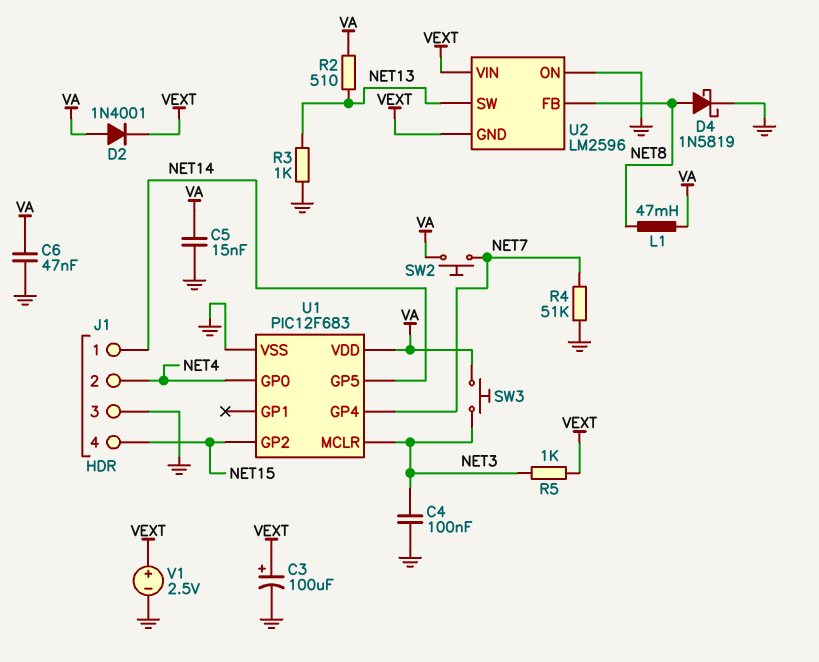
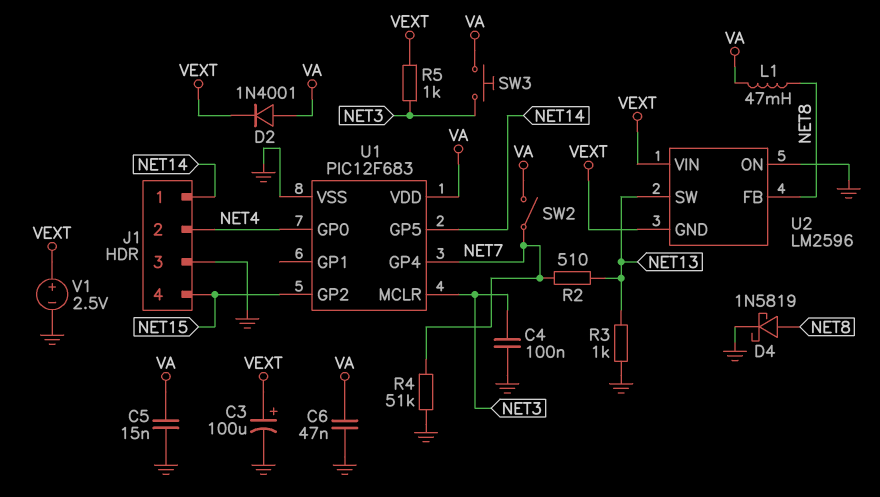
R2: 510 (NET13, VA) -> 510 (NET7, NET13)
SW2: button (NET7, VA) -> switch (NET7, VA)

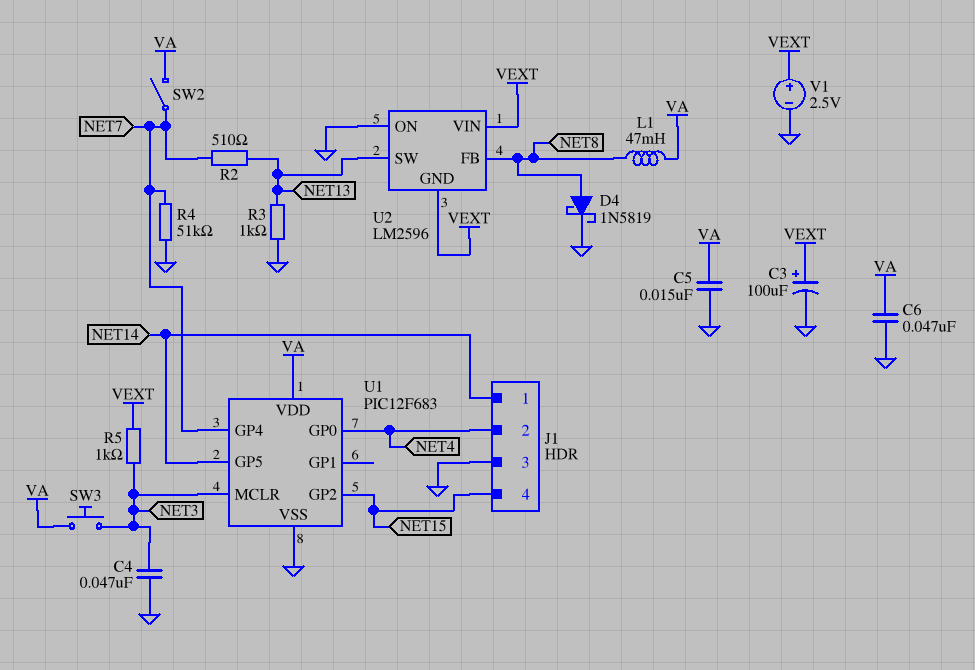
C4: 100nF (GND, NET3) -> 47nF (GND, NET3)
D2: diode 1N4001 (A VA, K VEXT) -> none

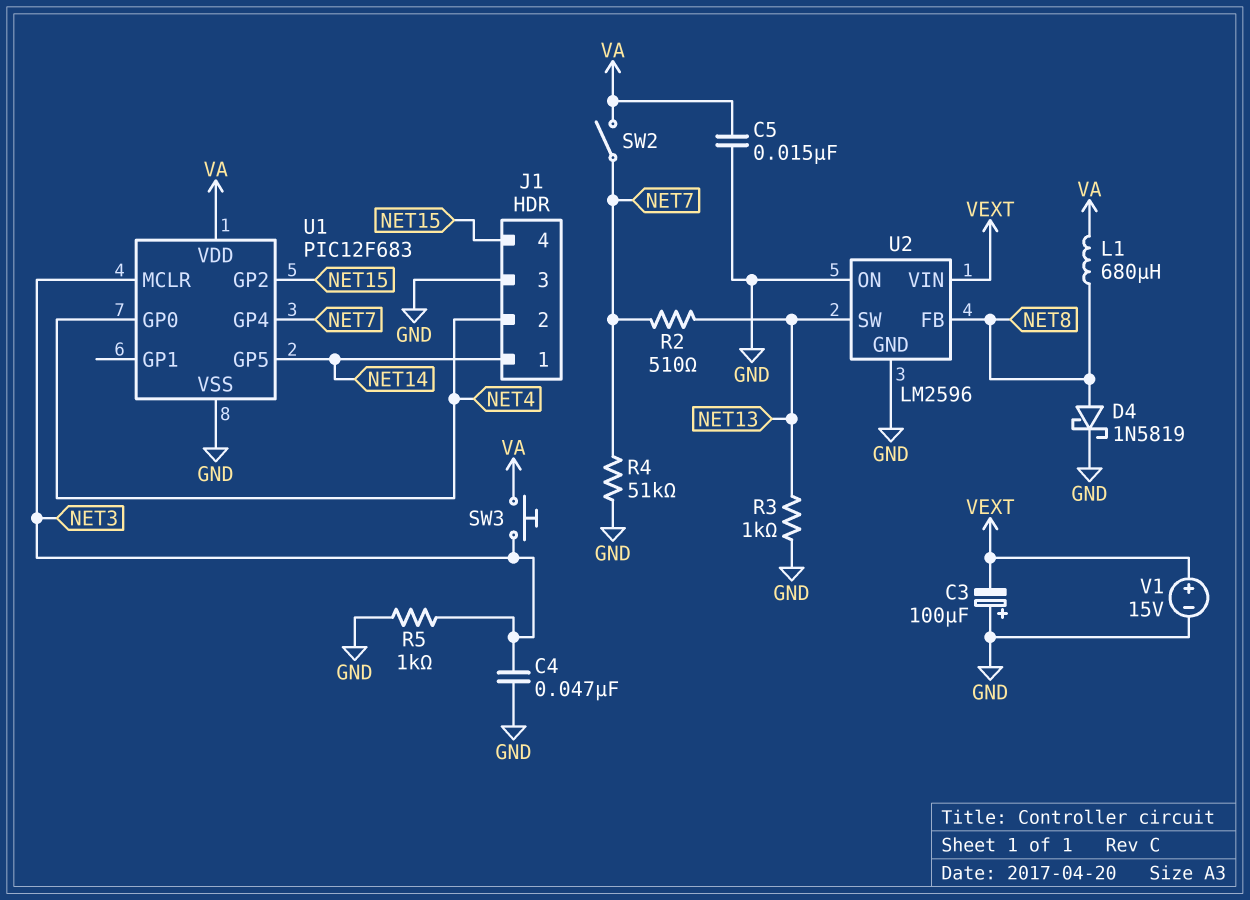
C3: 100uF (plus VEXT, minus GND) -> 100uF (plus GND, minus VEXT)
C6: 47nF (GND, VA) -> none
L1: 47mH (NET8, VA) -> 680uH (NET8, VA)
R5: 1k (NET3, VEXT) -> 1k (GND, NET3)
U2 pin GND: VEXT -> GND
V1: 2.5V (plus VEXT, minus GND) -> 15V (plus VEXT, minus GND)

